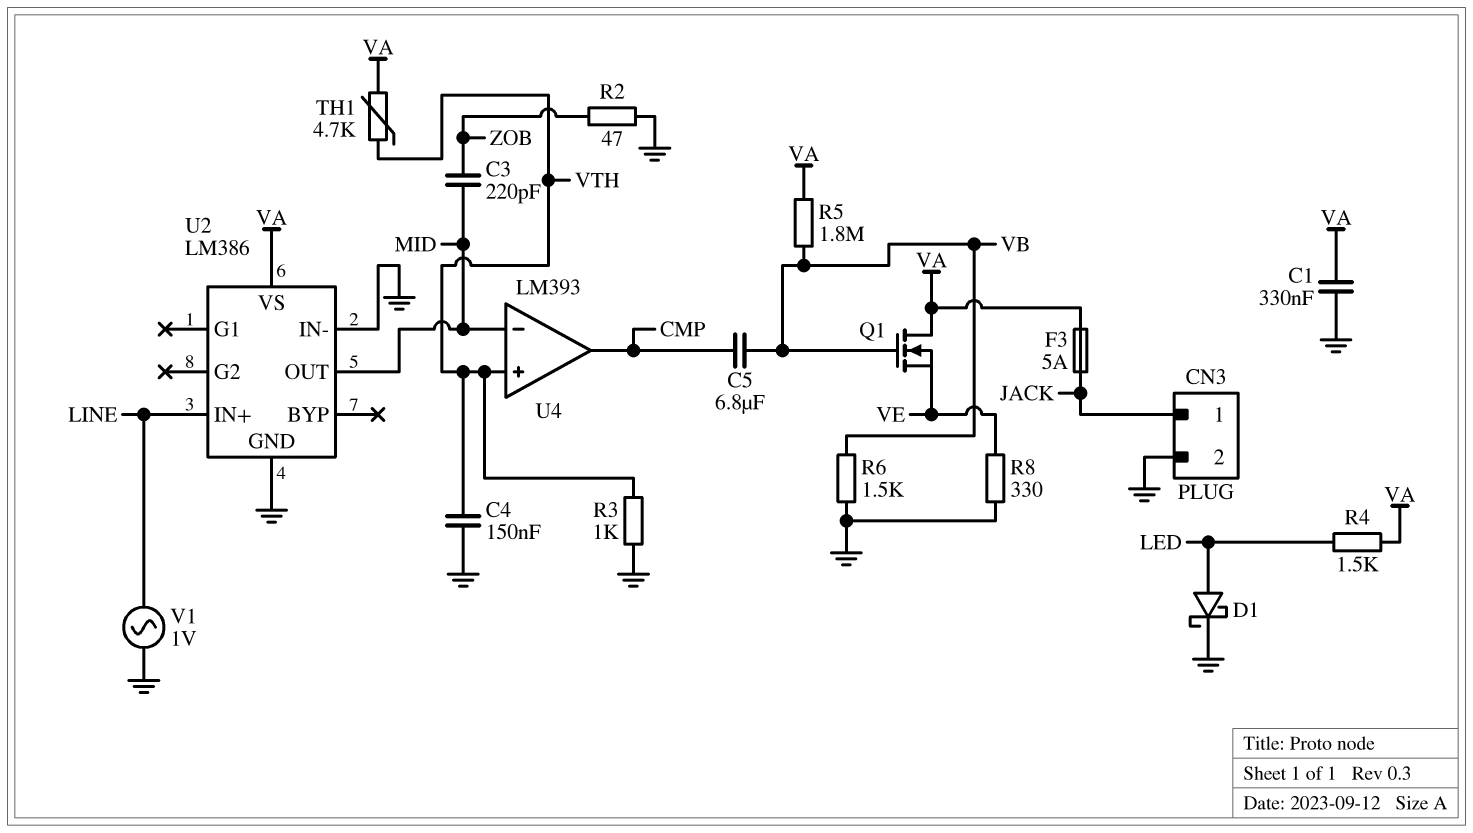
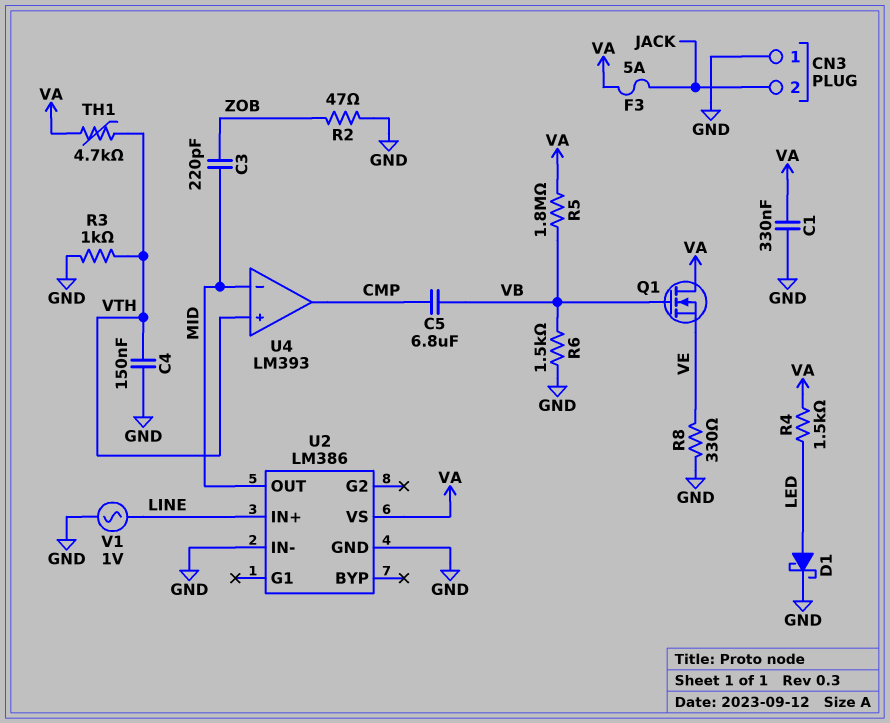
CN3 pin 1: JACK -> GND
CN3 pin 2: GND -> JACK

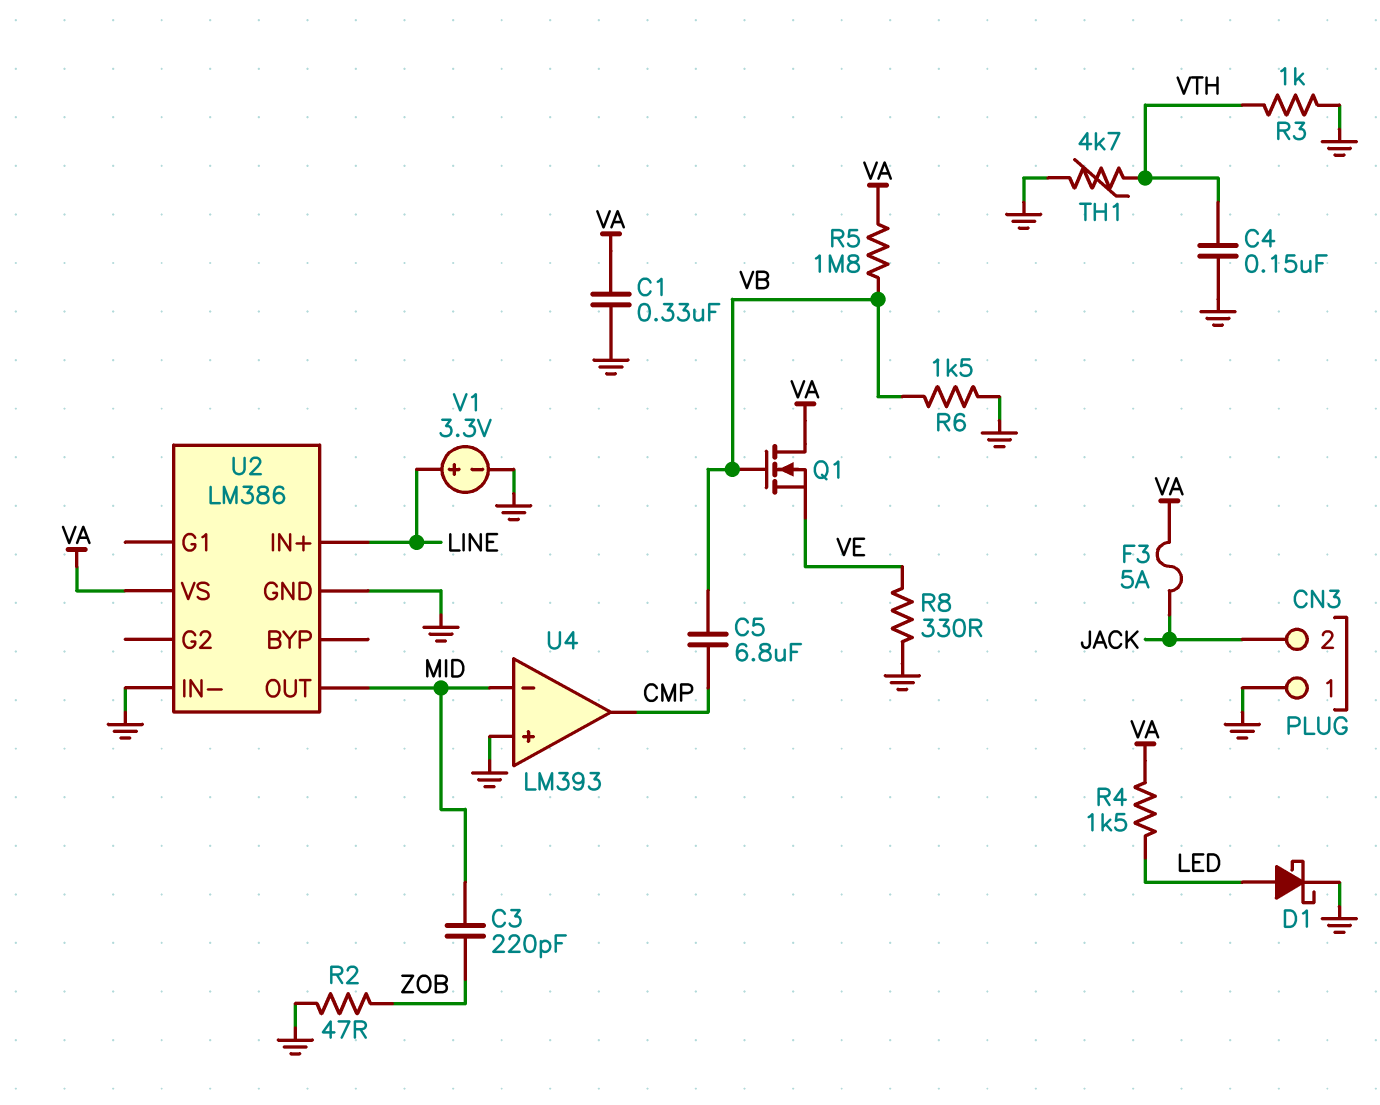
TH1: 4.7k (VA, VTH) -> 4.7k (GND, VTH)
U4 pin in+: VTH -> GND
V1: AC 1V (GND, LINE) -> 3.3V (plus LINE, minus GND)

